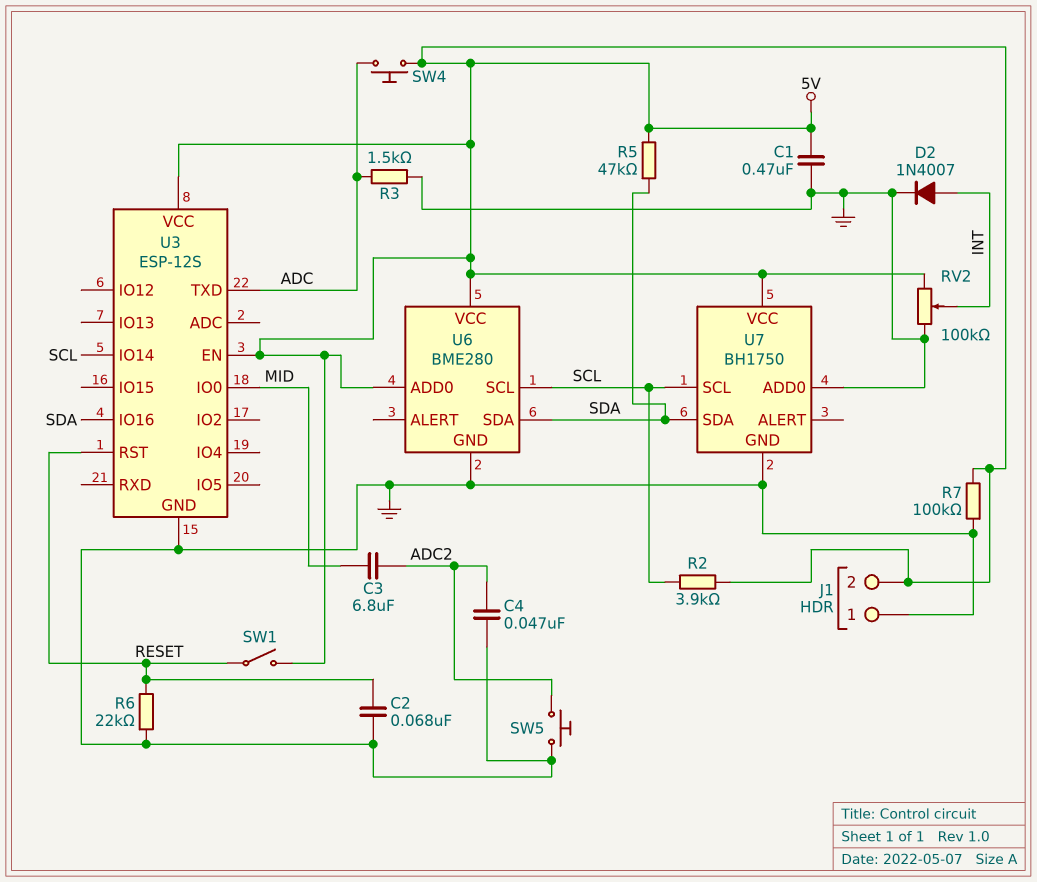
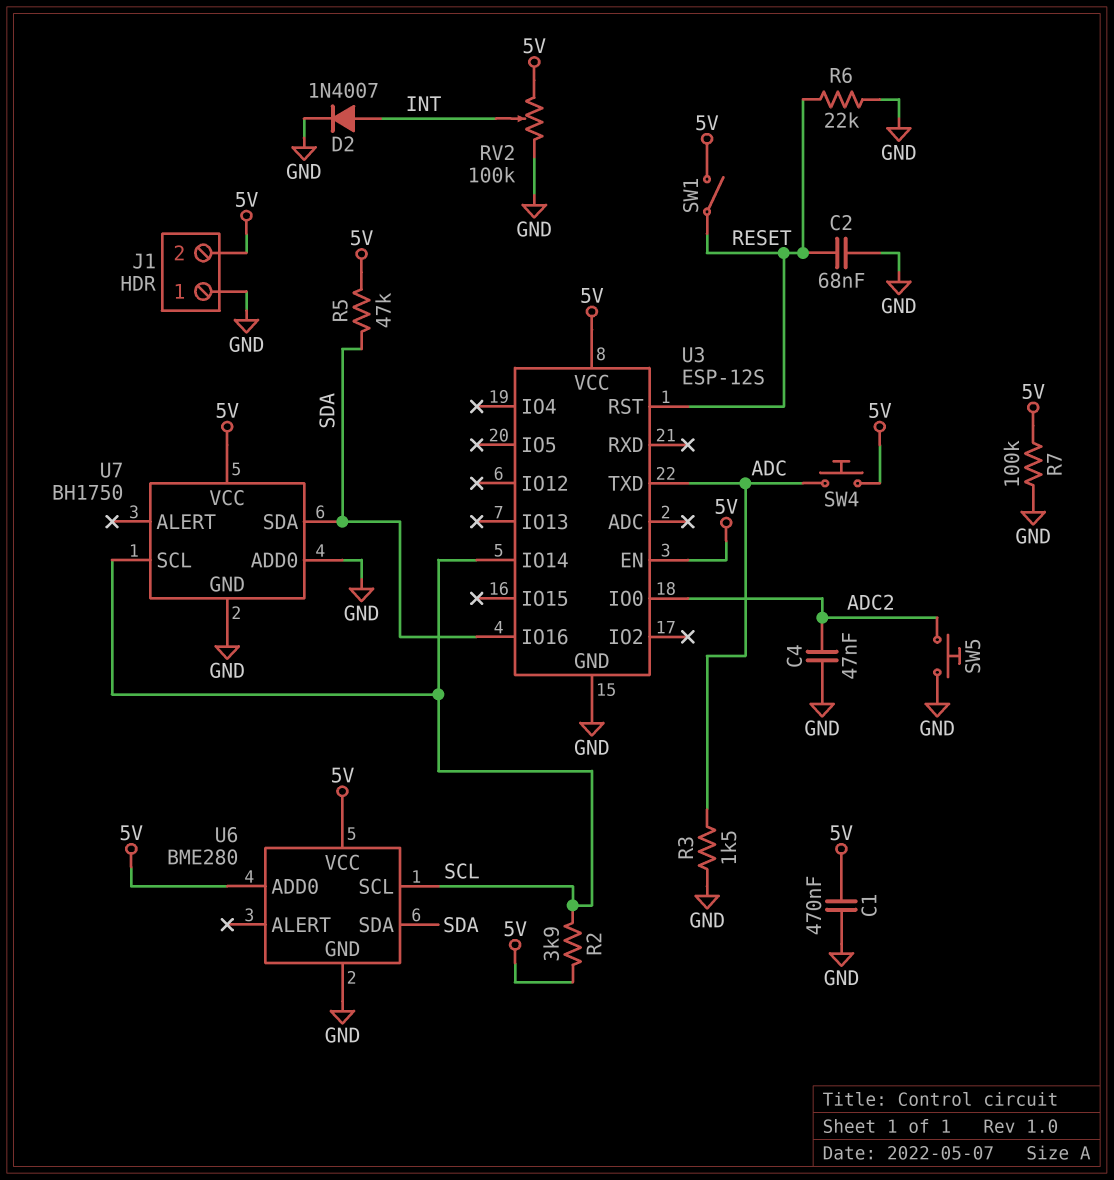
C3: 6.8uF (ADC2, MID) -> none
U3 pin IO0: MID -> ADC2

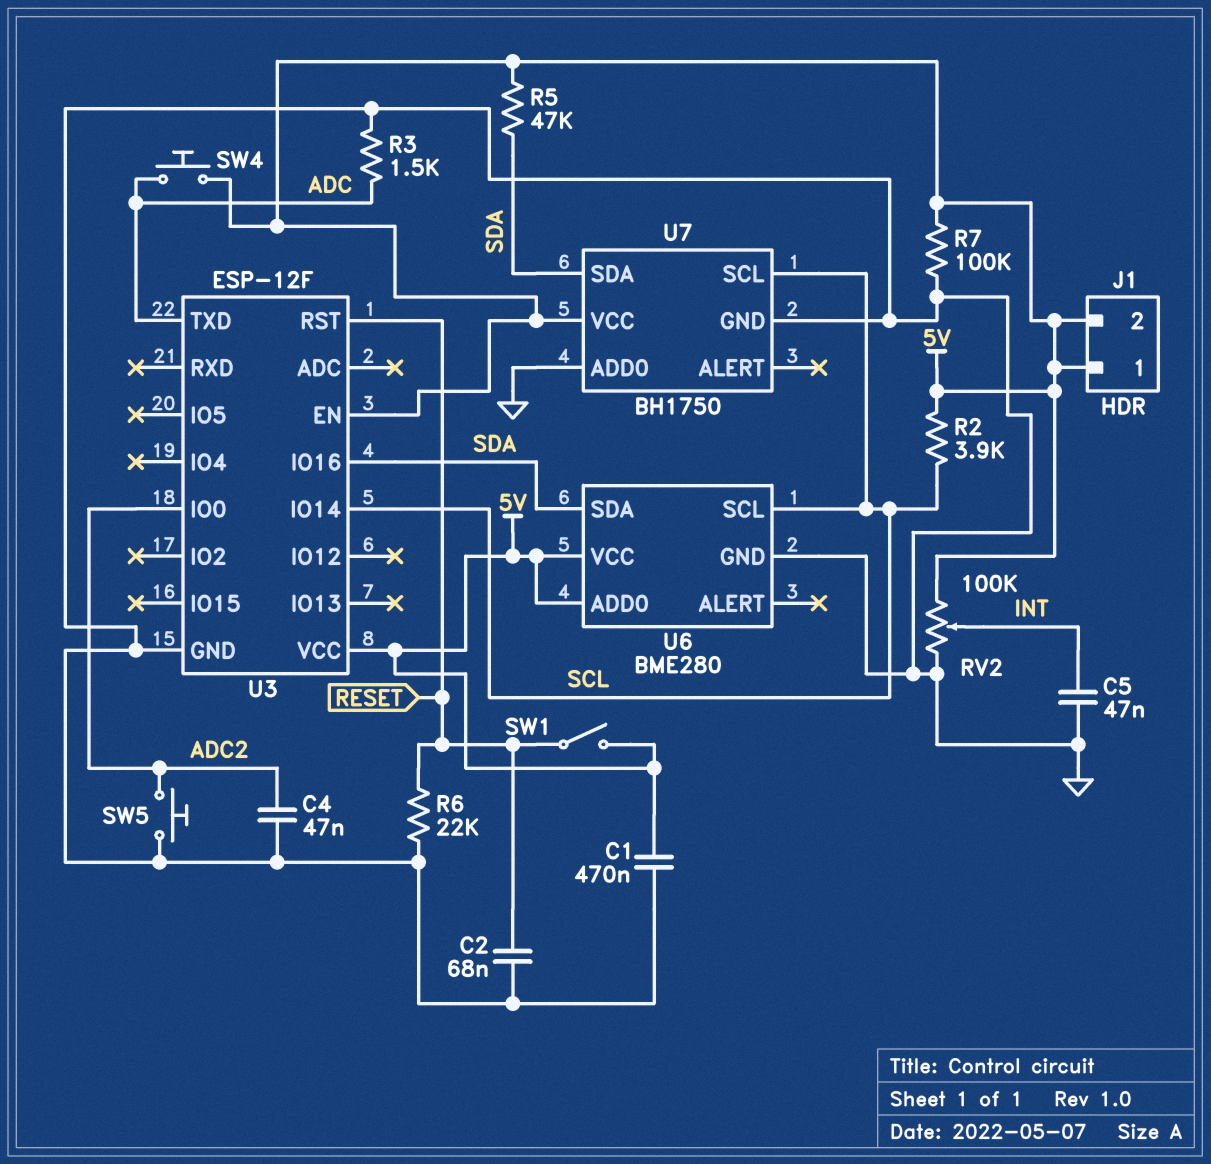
C5: none -> 47nF (GND, INT)
D2: diode 1N4007 (A INT, K GND) -> none
J1 pin 1: GND -> 5V
U3: ESP-12S -> ESP-12F

